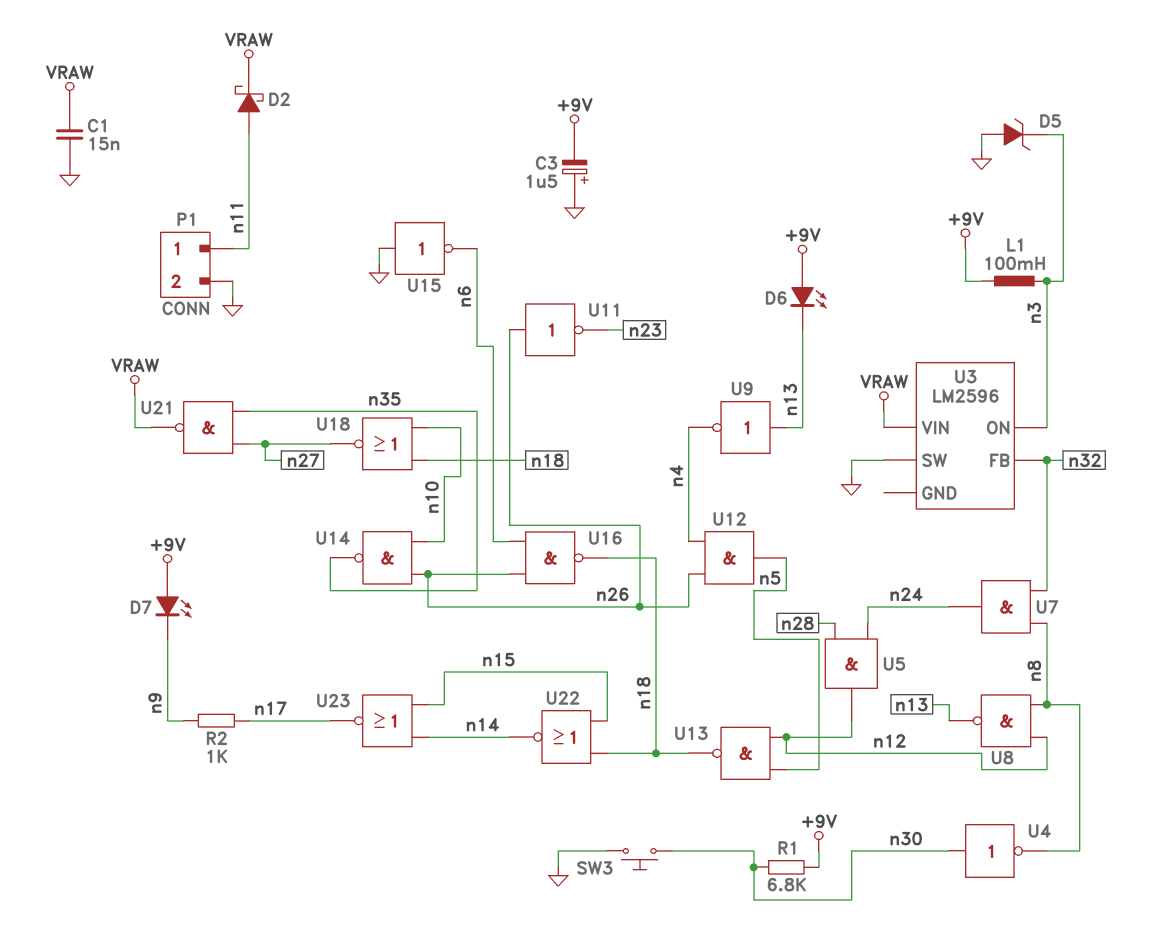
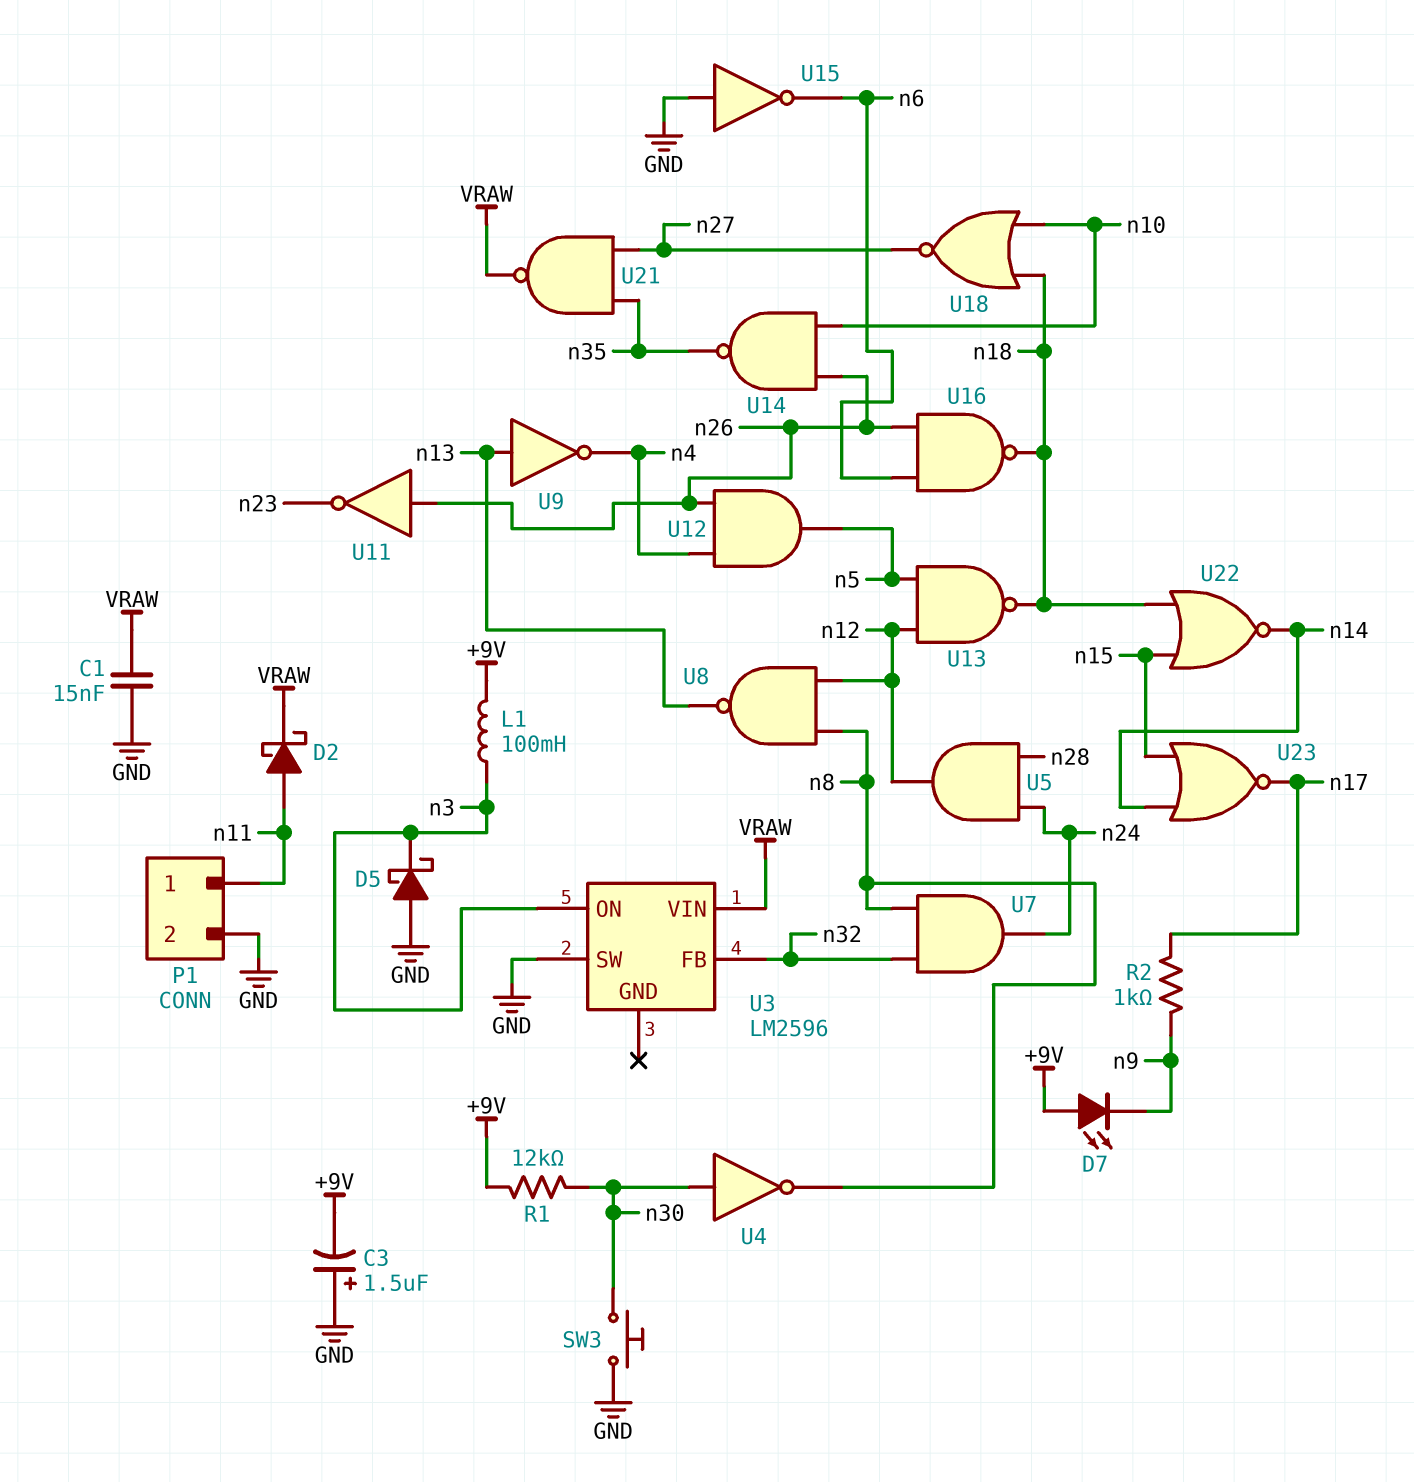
D5: zener (A GND, K n3) -> schottky (A GND, K n3)
D6: LED (A +9V, K n13) -> none
R1: 6.8k (+9V, n30) -> 12k (+9V, n30)

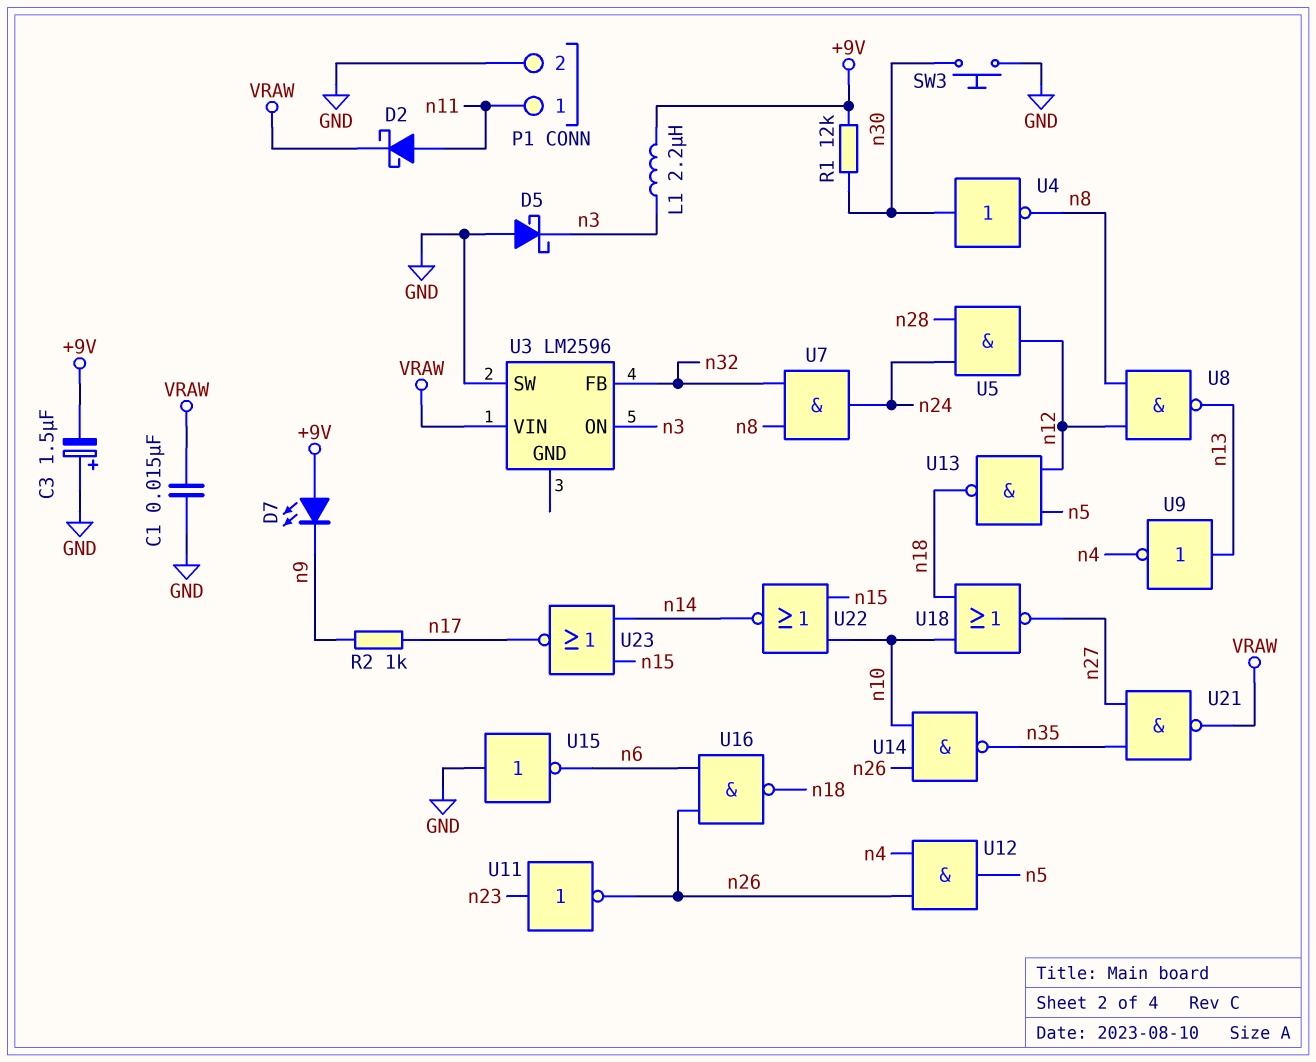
L1: 100mH (+9V, n3) -> 2.2uH (+9V, n3)
U11: NOT (in n26, out n23) -> NOT (in n23, out n26)
U22: NOR (in n15, in n18, out n14) -> NOR (in n10, in n15, out n14)

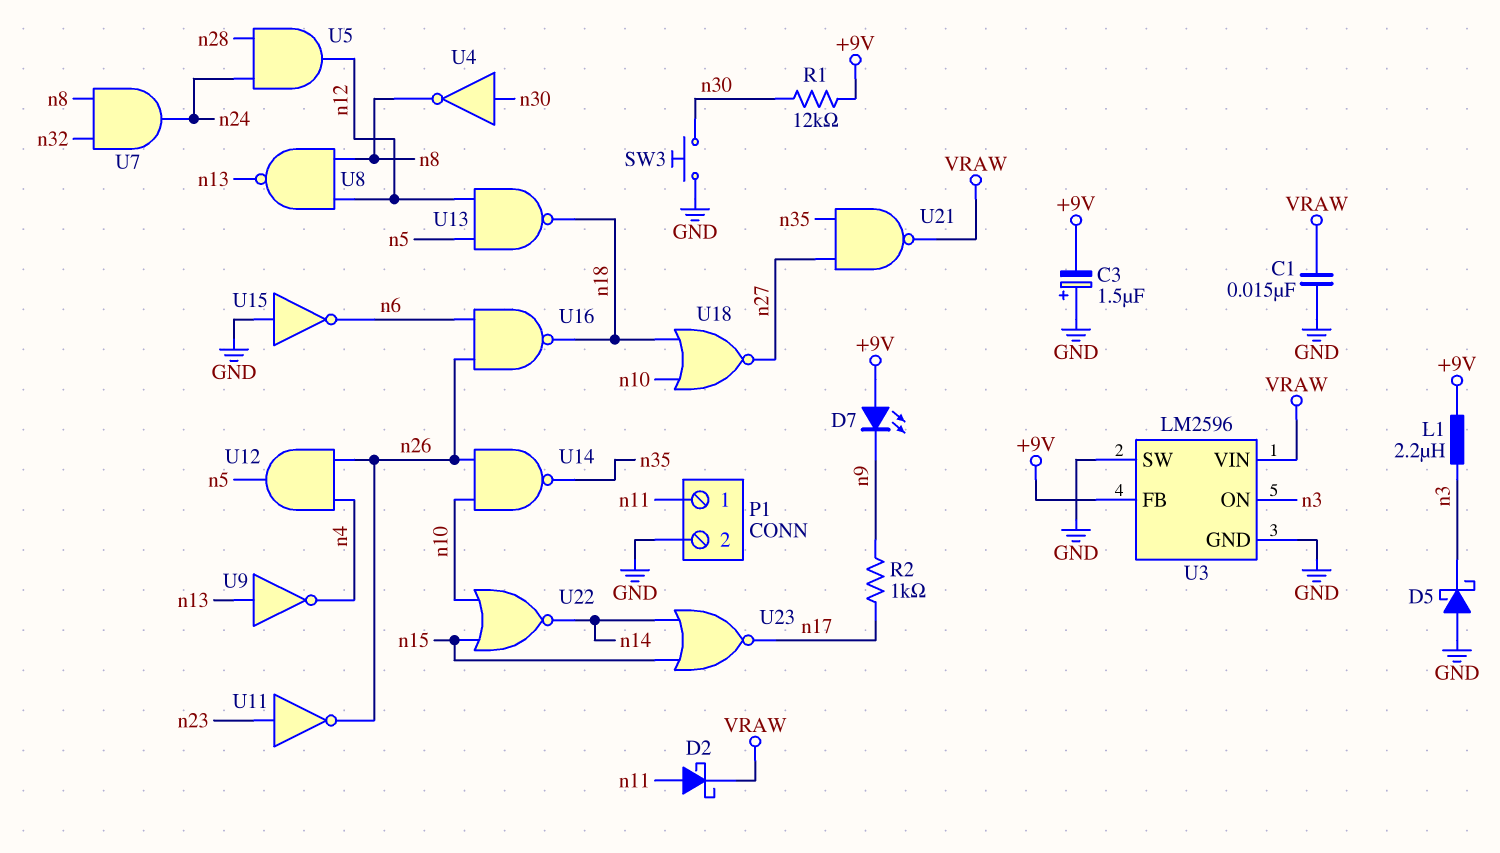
U3 pin FB: n32 -> +9V
U3 pin GND: none -> GND

